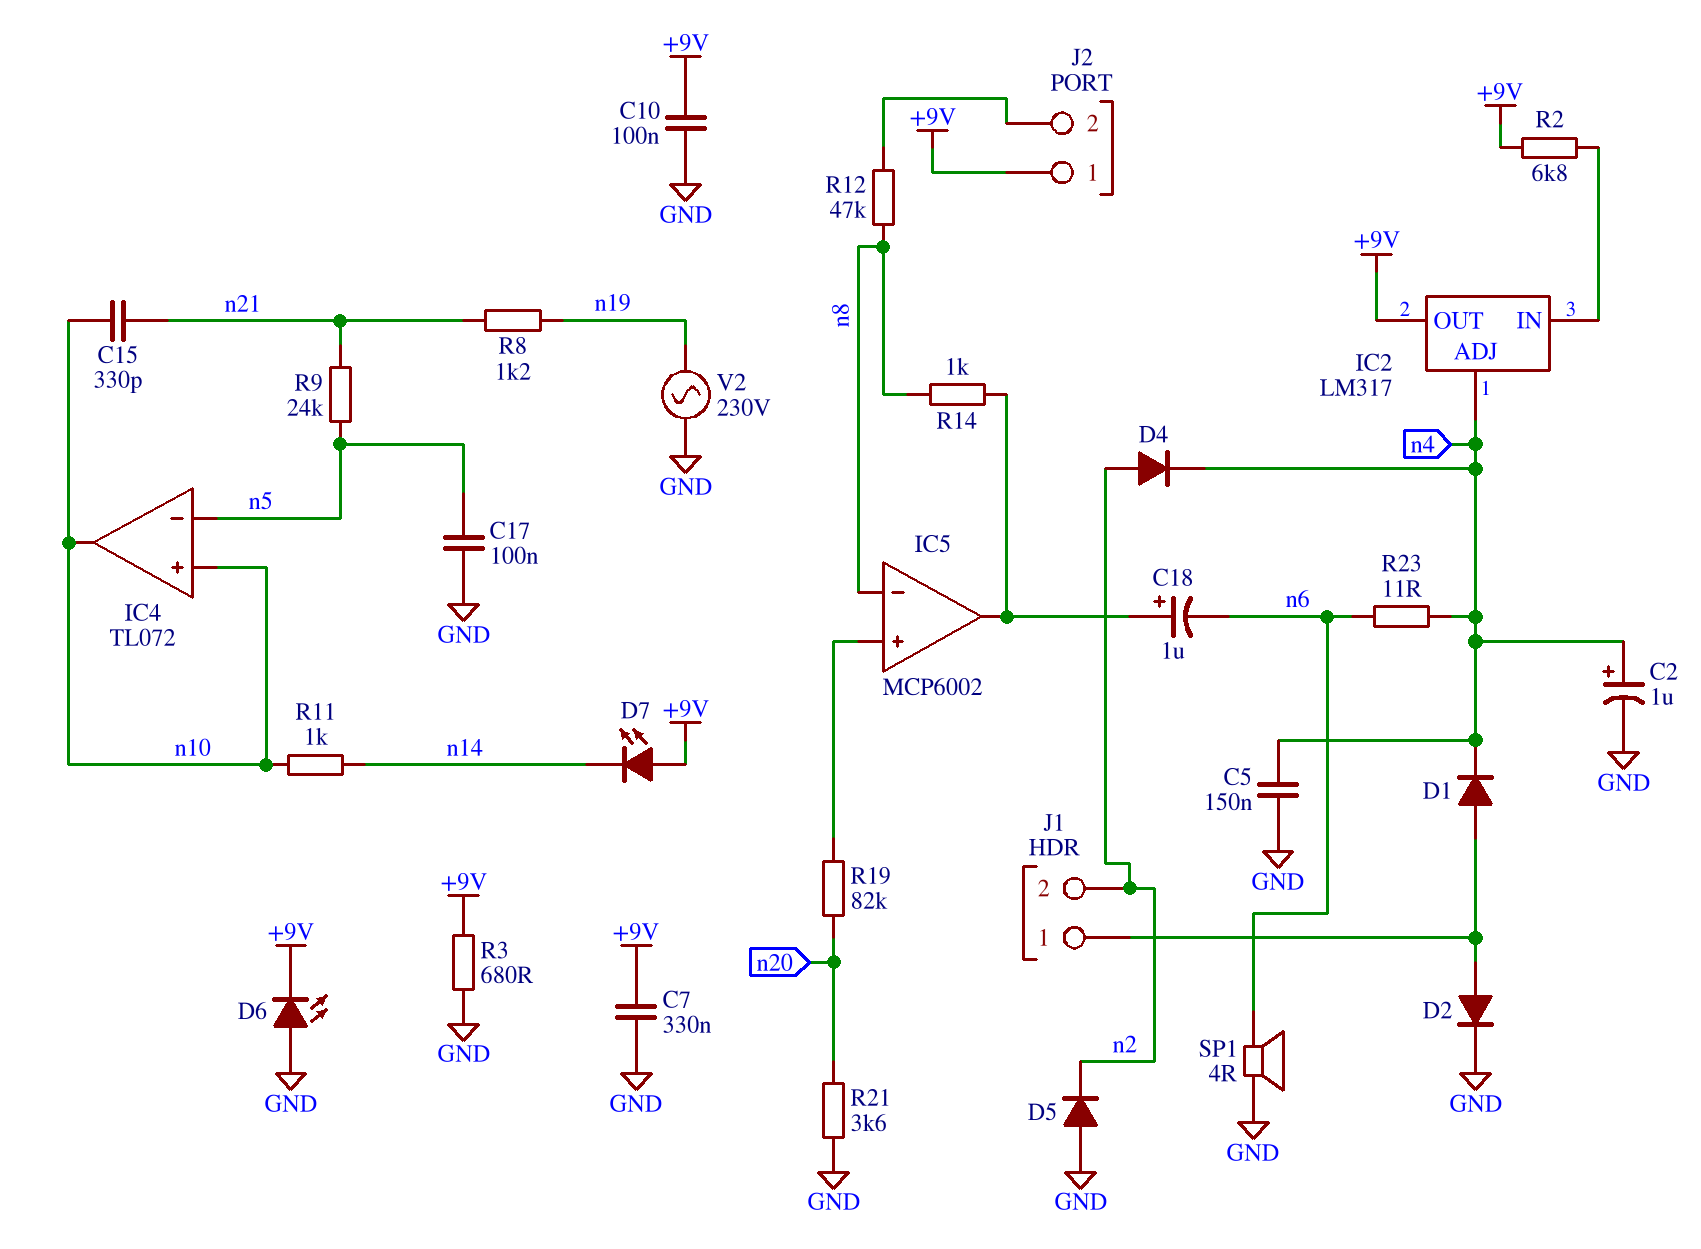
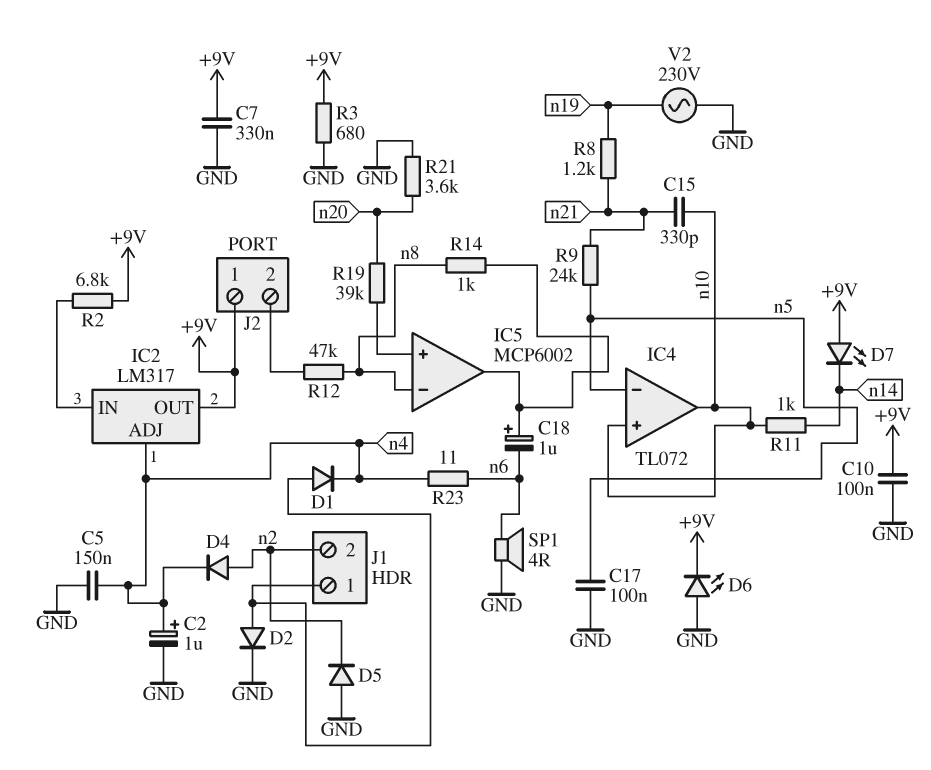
R19: 82k (IC5/in+, n20) -> 39k (IC5/in+, n20)

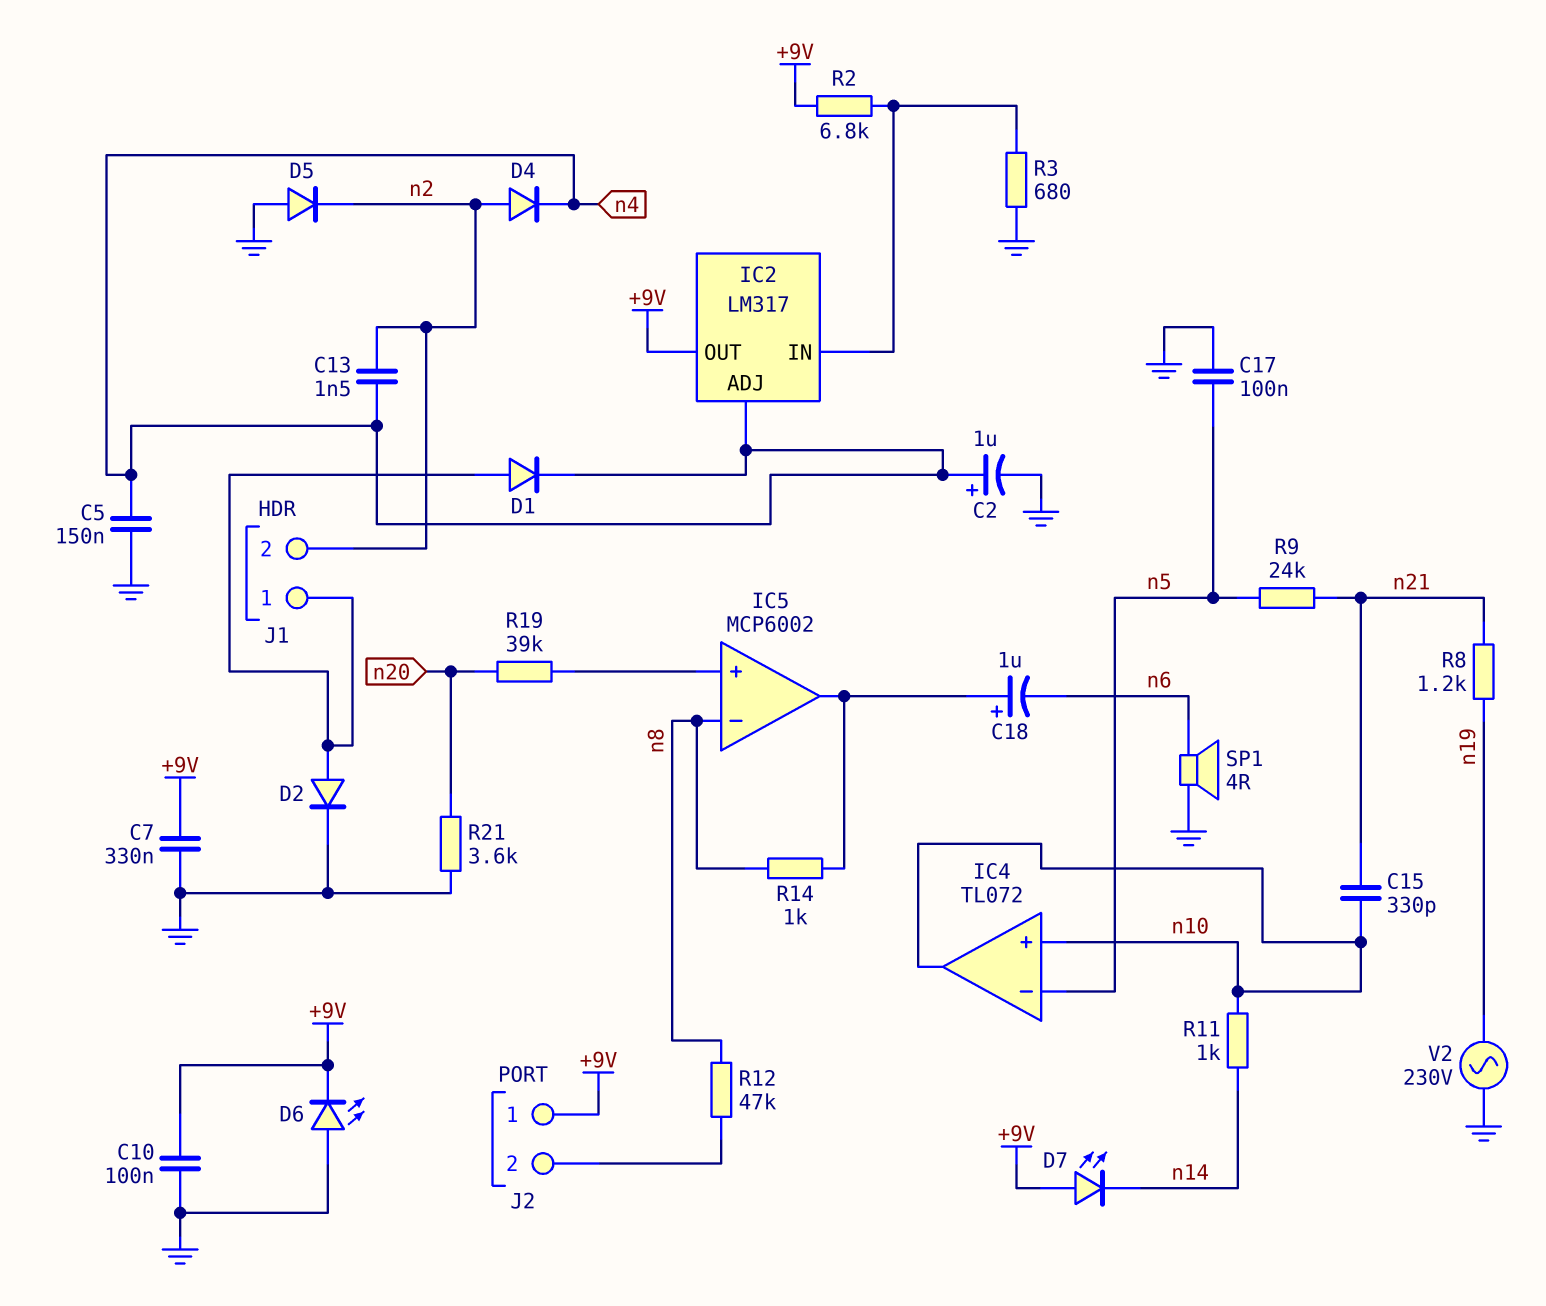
C13: none -> 1.5nF (n2, n4)
R3: 680 (+9V, GND) -> 680 (GND, IC2/IN)
R23: 11 (n4, n6) -> none

